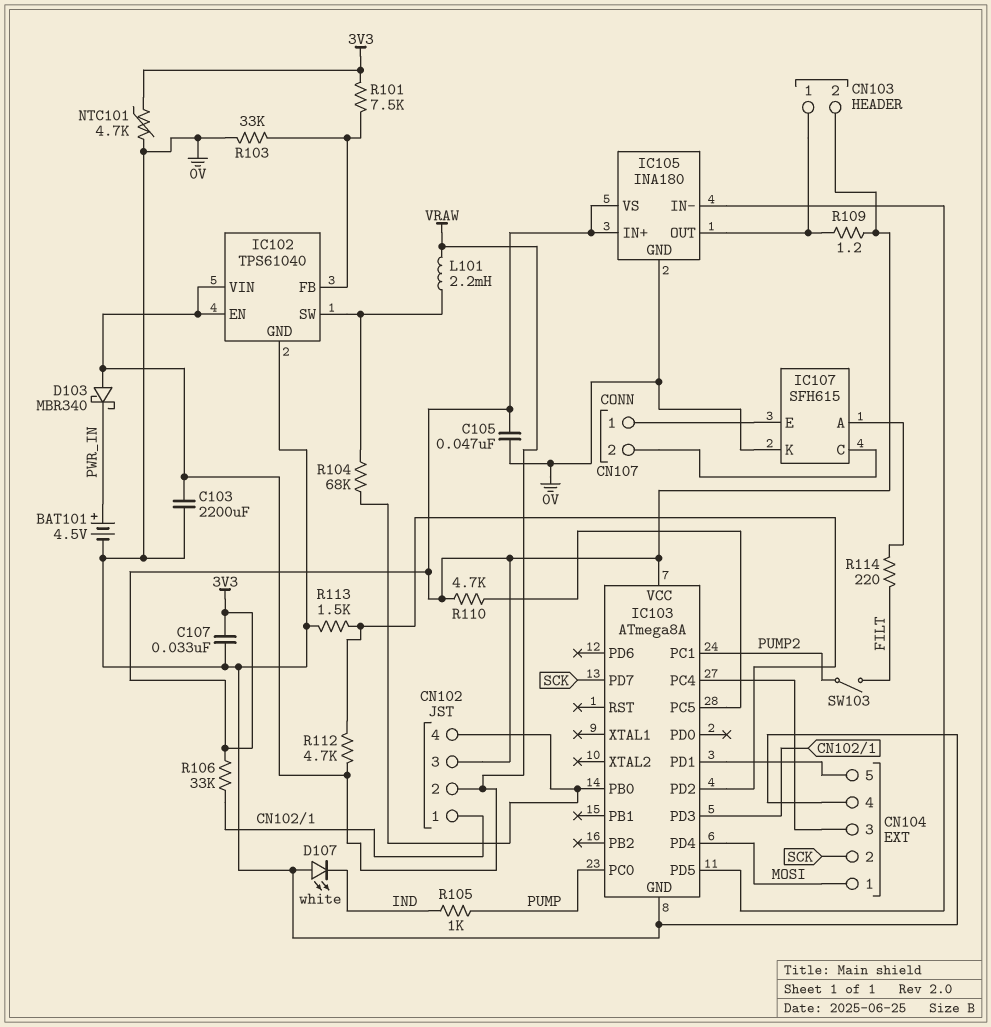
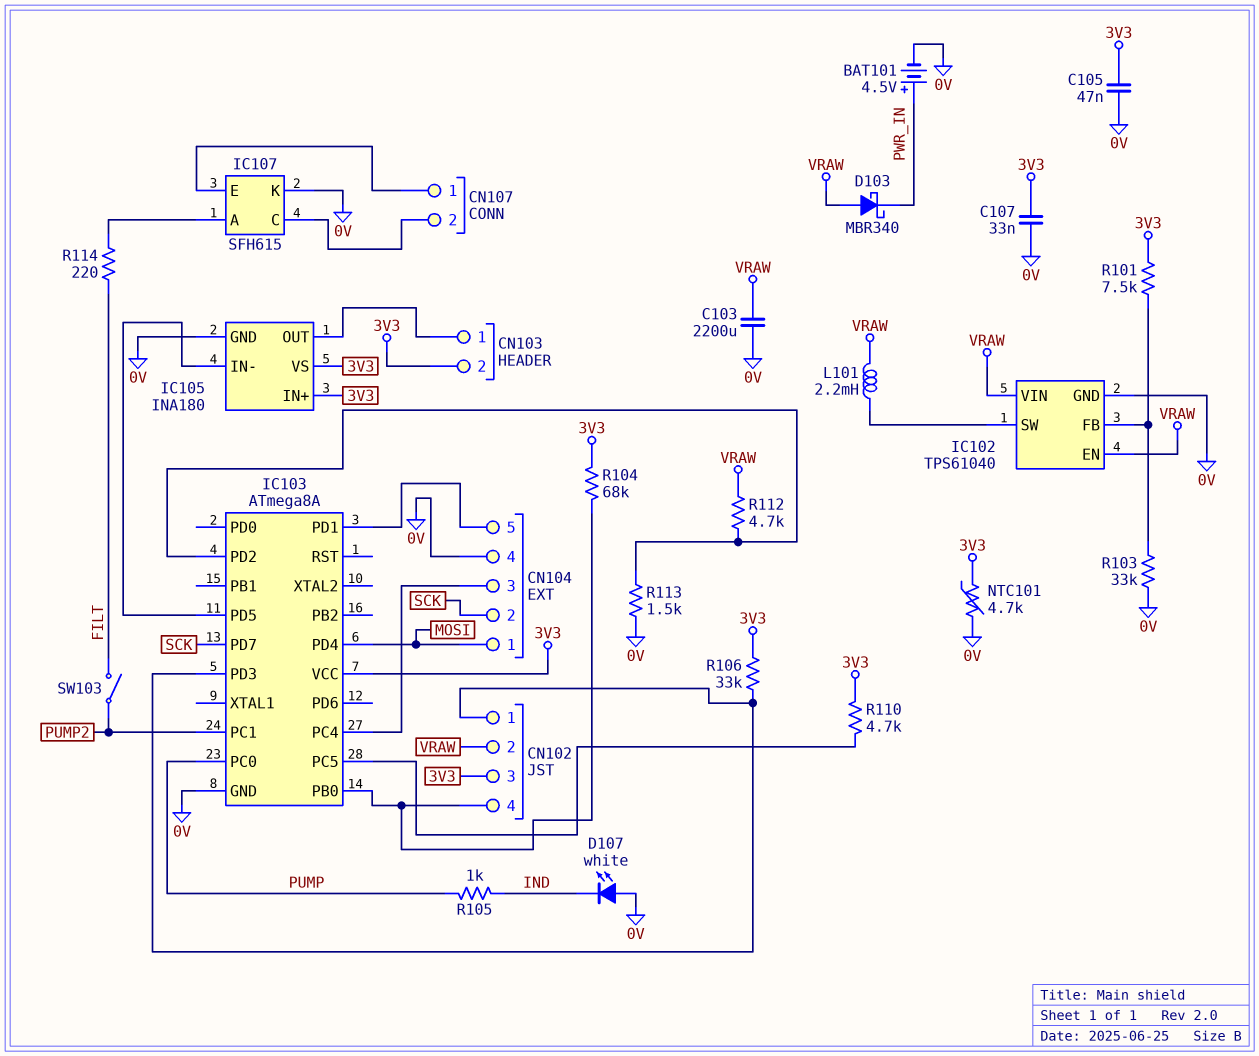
R104: 68k (CN102/4, IC102/SW) -> 68k (3V3, CN102/4)
R109: 1.2 (3V3, CN103/1) -> none

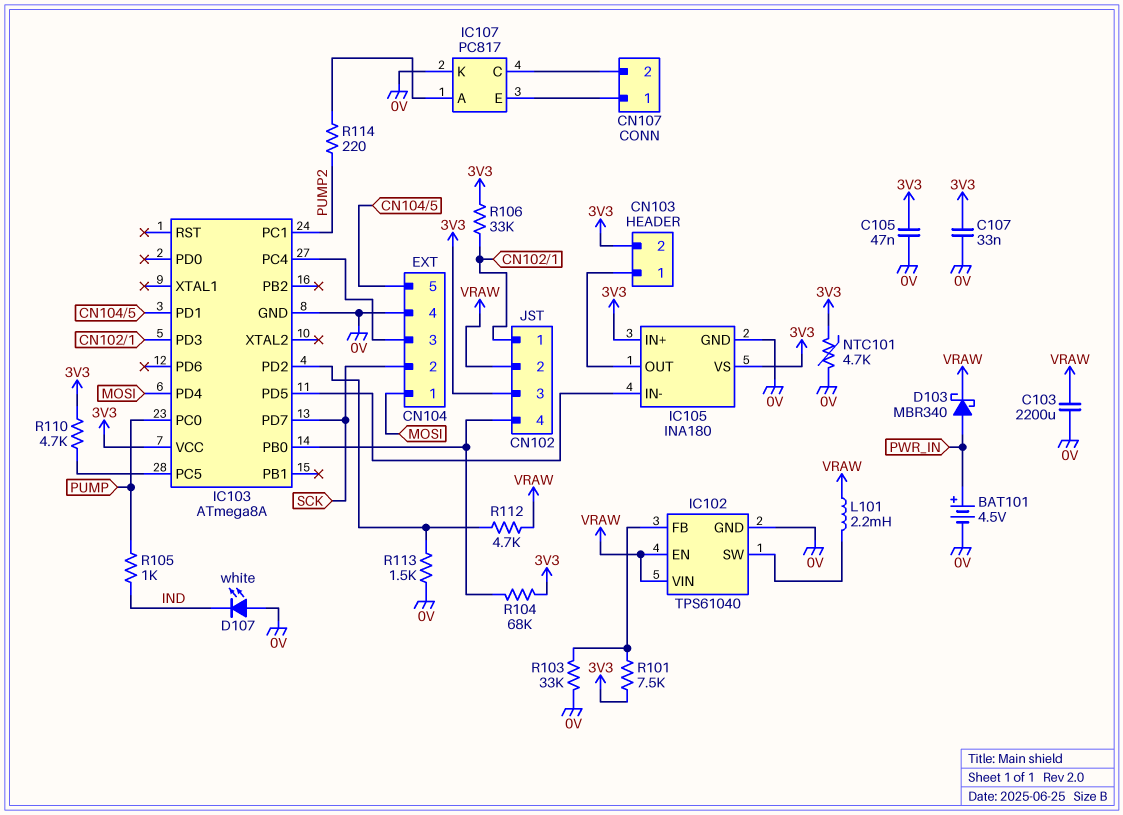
D103: schottky MBR340 (A VRAW, K PWR_IN) -> schottky MBR340 (A PWR_IN, K VRAW)
IC107: SFH615 -> PC817
R114: 220 (FILT, IC107/A) -> 220 (IC107/A, PUMP2)
SW103: switch (FILT, PUMP2) -> none

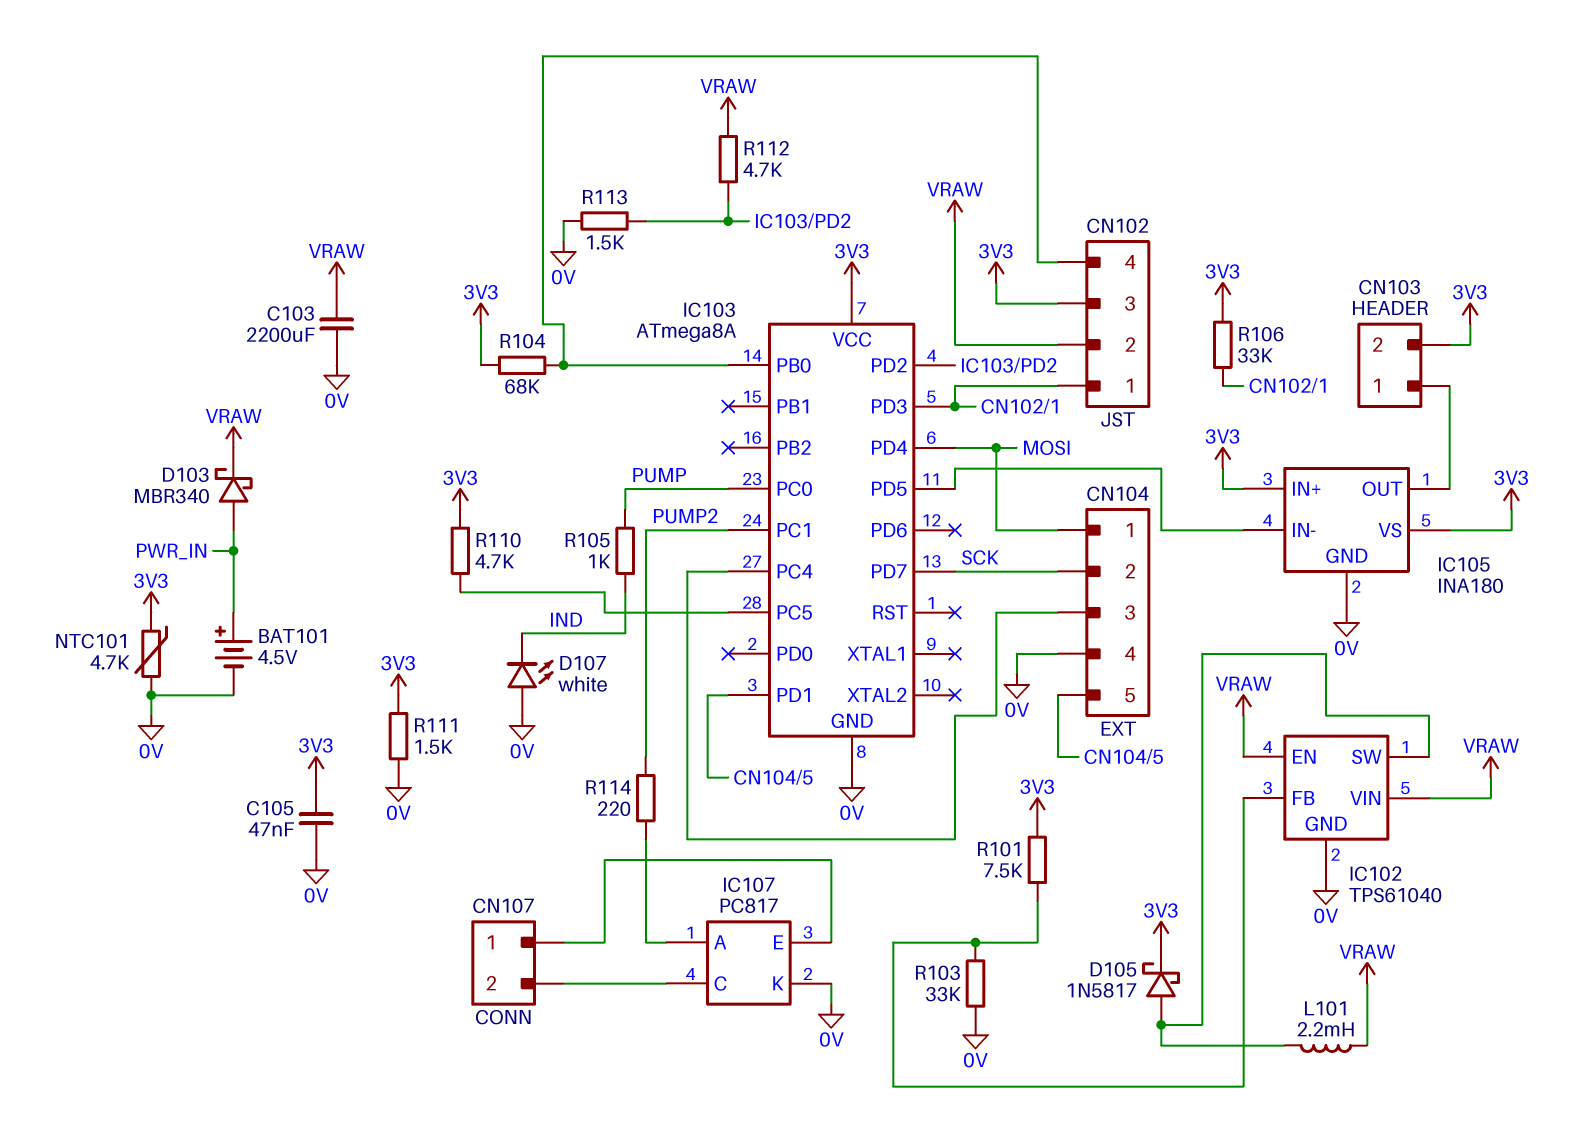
C107: 33nF (0V, 3V3) -> none
D105: none -> schottky 1N5817 (A IC102/SW, K 3V3)
R111: none -> 1.5k (0V, 3V3)

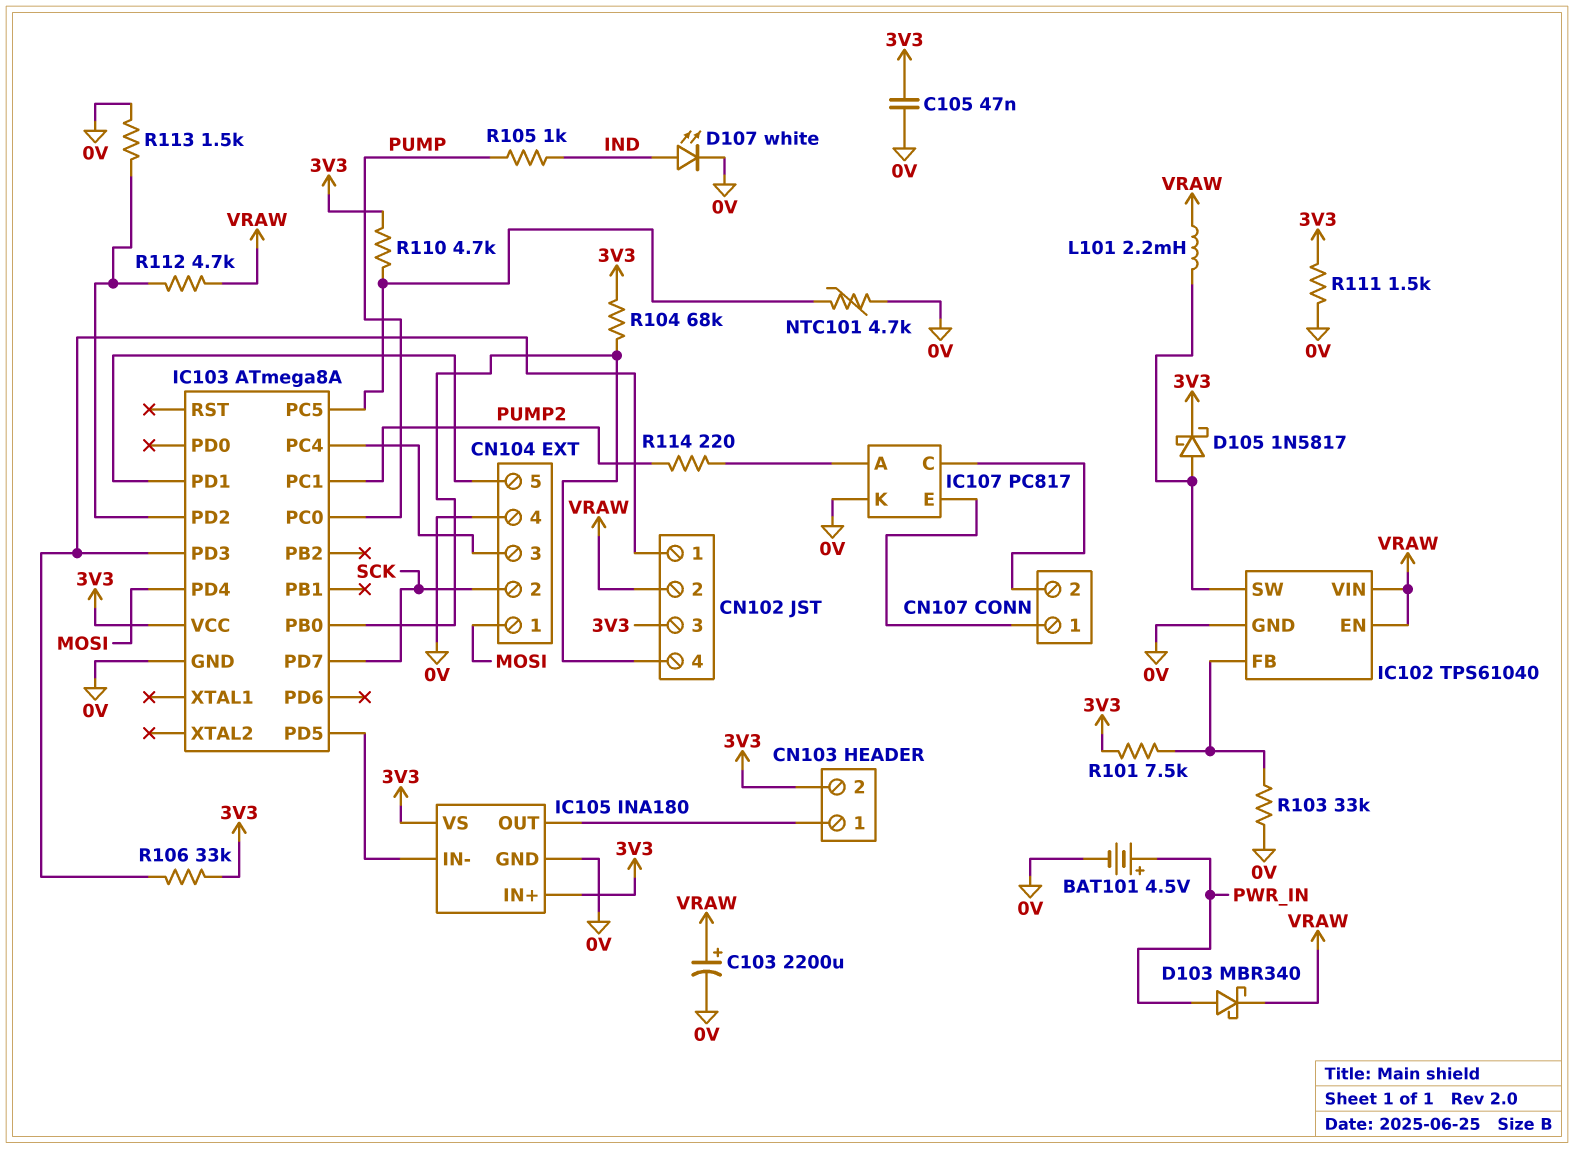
C103: 2200uF (0V, VRAW) -> 2200uF (plus VRAW, minus 0V)
D107: LED white (A 0V, K IND) -> LED white (A IND, K 0V)
NTC101: 4.7k (0V, 3V3) -> 4.7k (0V, IC103/PC5)

